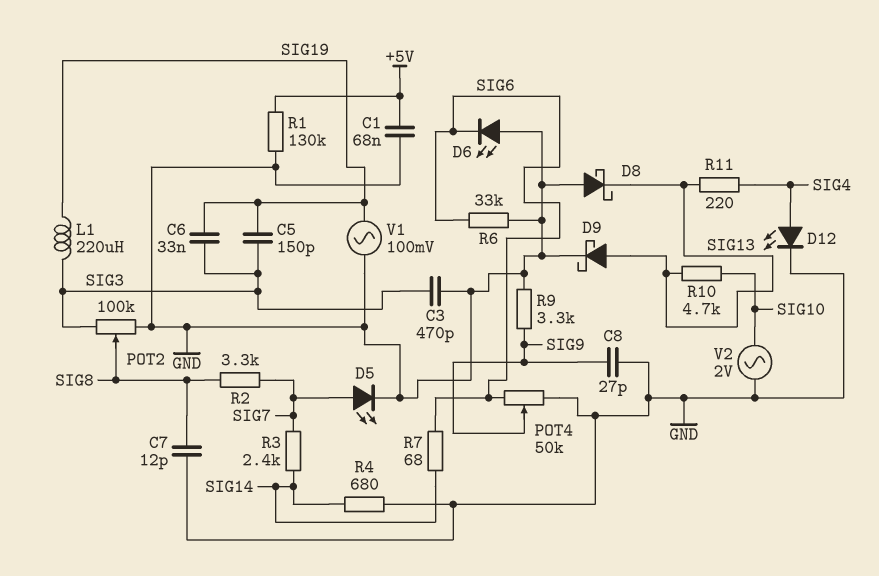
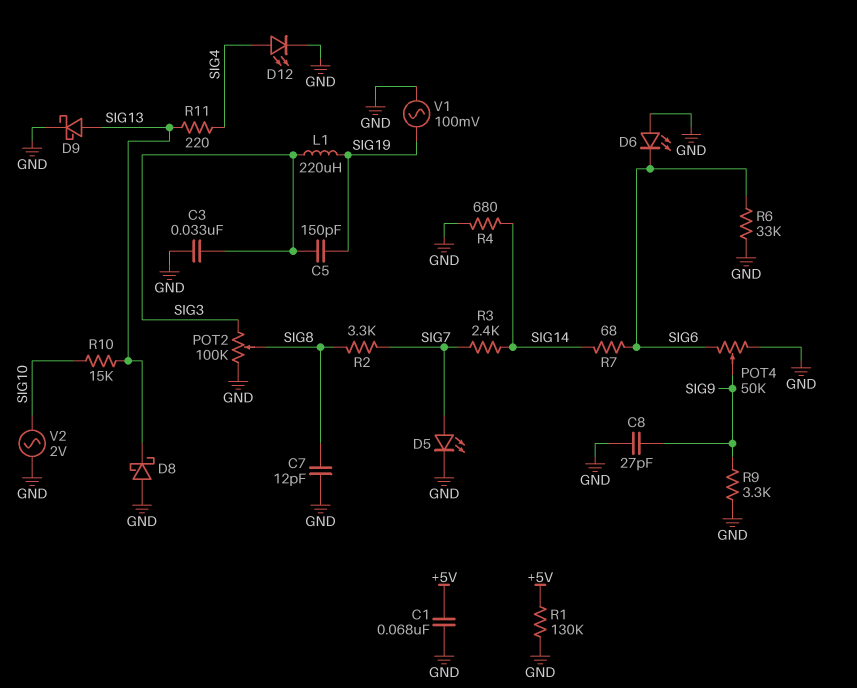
C3: 470pF (GND, SIG3) -> 33nF (GND, SIG3)
C6: 33nF (SIG3, SIG19) -> none
R10: 4.7k (SIG10, SIG13) -> 15k (SIG10, SIG13)

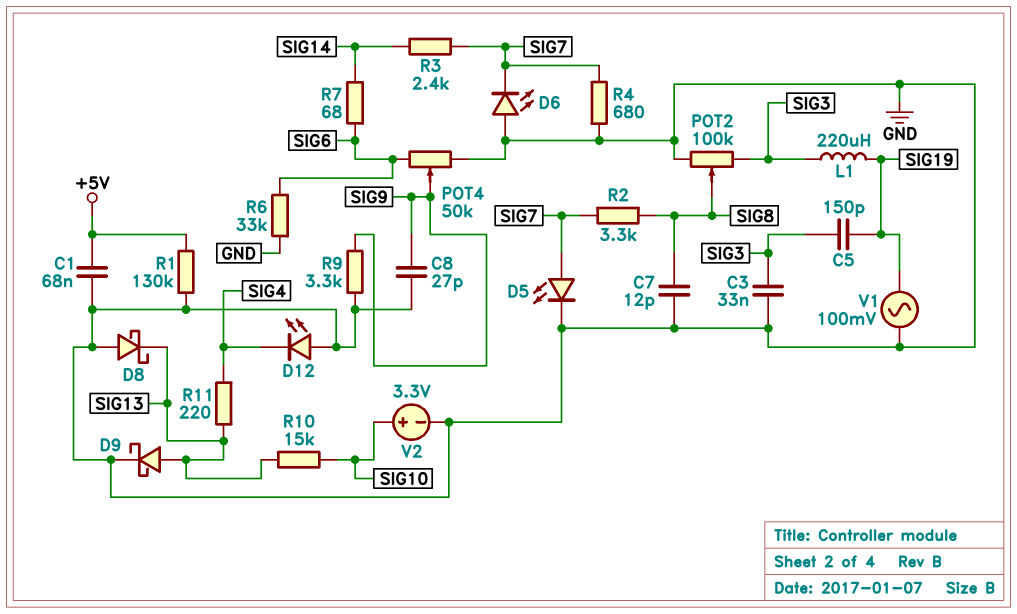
D6: LED (A GND, K SIG6) -> LED (A GND, K SIG7)
D12: LED (A SIG4, K GND) -> LED (A GND, K SIG4)
R4: 680 (GND, SIG14) -> 680 (GND, SIG7)
V2: AC 2V (GND, SIG10) -> 3.3V (plus SIG10, minus GND)

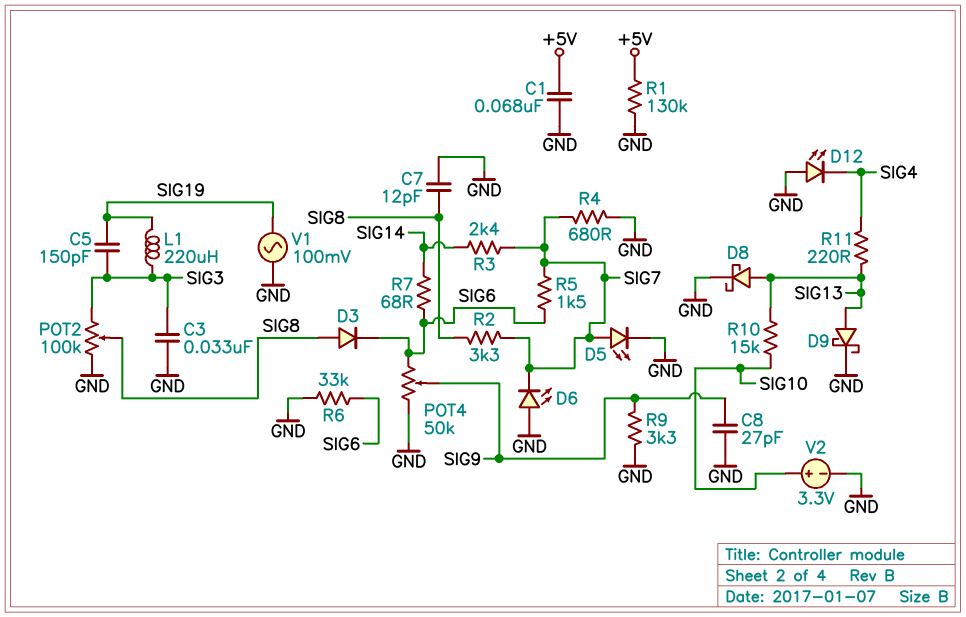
D3: none -> diode (A SIG8, K SIG6)
D8: schottky (A GND, K SIG13) -> schottky (A SIG13, K GND)
R5: none -> 1.5k (SIG6, SIG7)

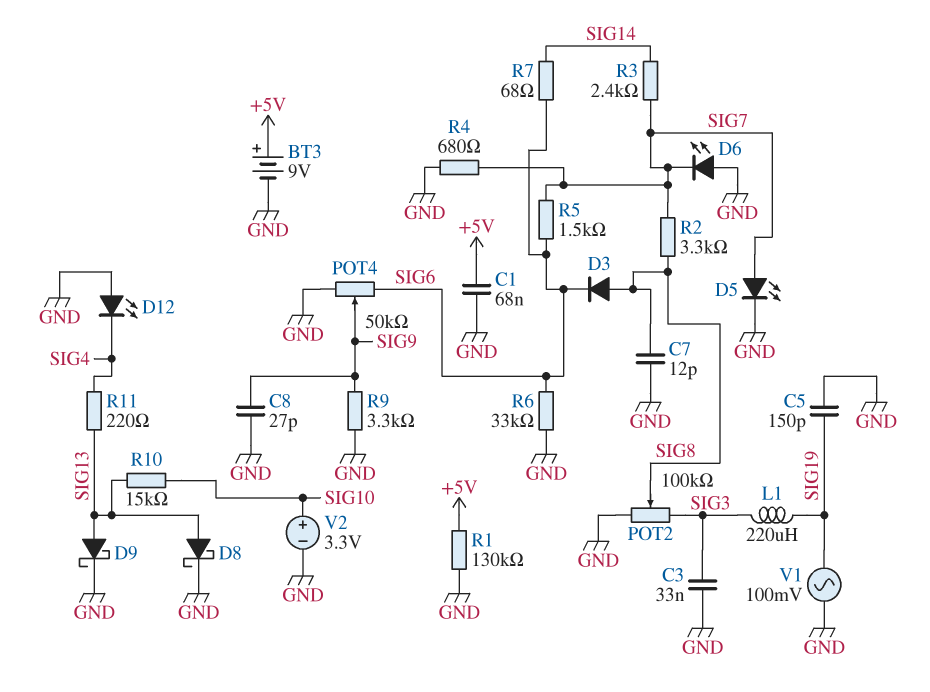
BT3: none -> 9V (plus +5V, minus GND)
C5: 150pF (SIG3, SIG19) -> 150pF (GND, SIG19)

